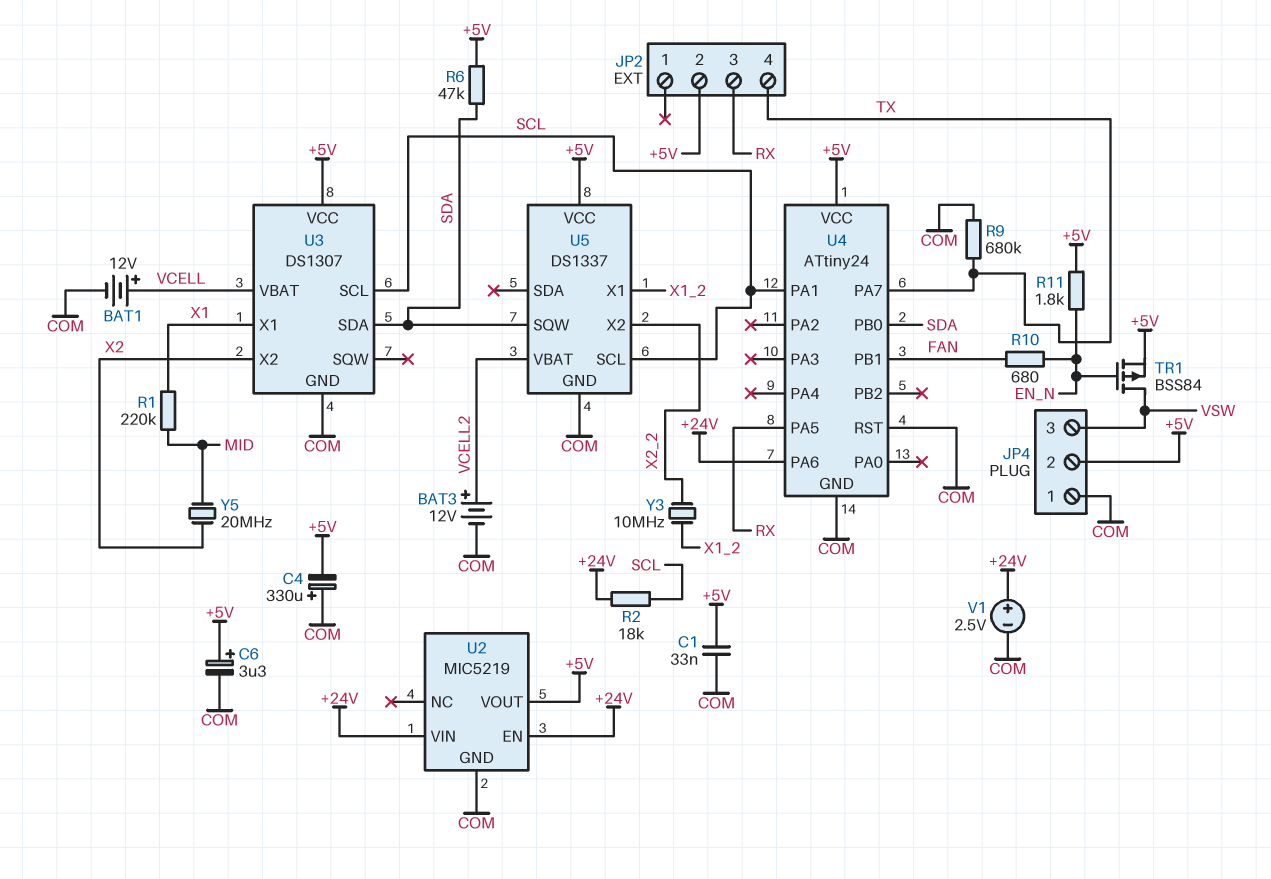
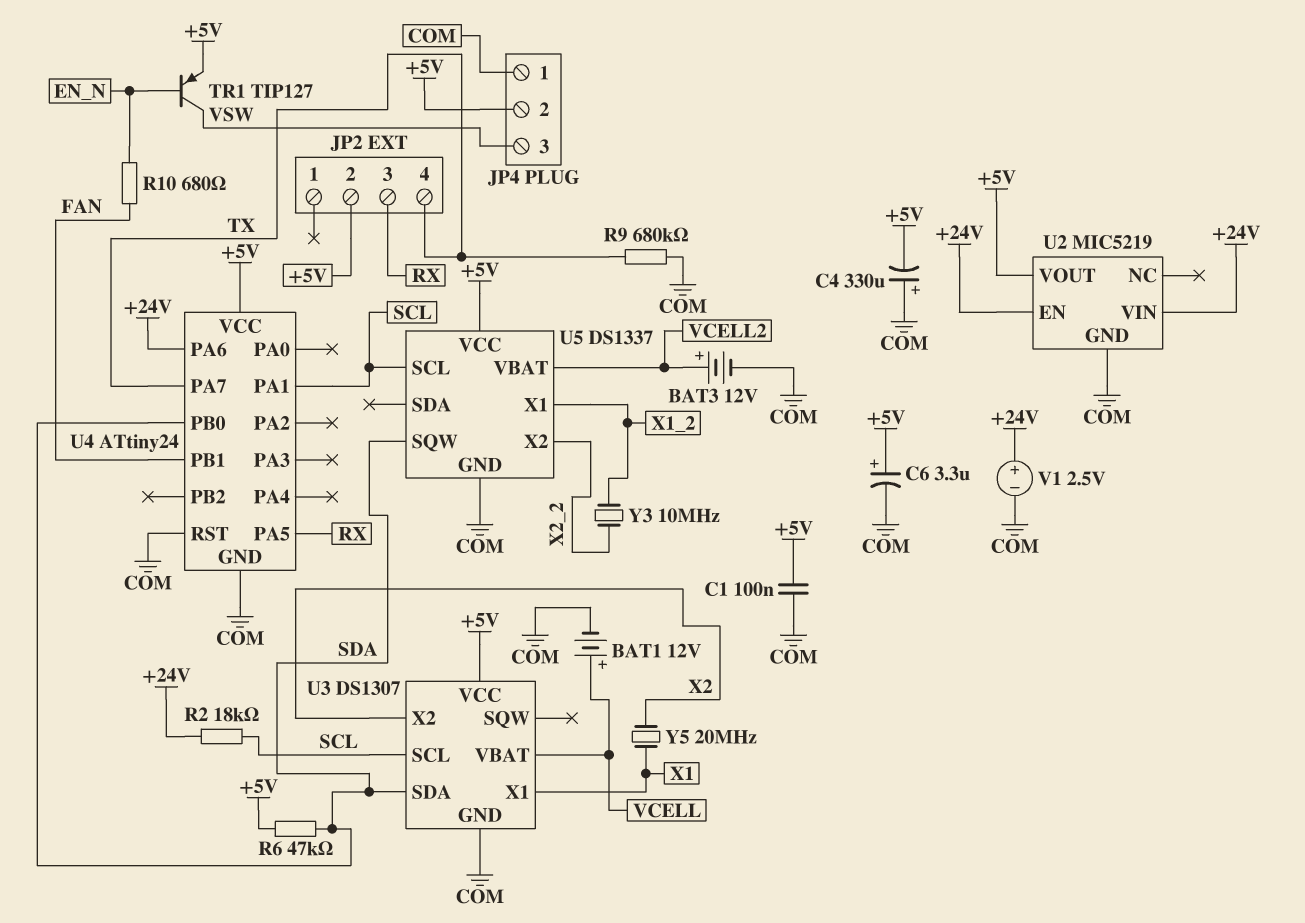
C1: 33nF (+5V, COM) -> 100nF (+5V, COM)
R1: 220k (MID, X1) -> none
R11: 1.8k (+5V, EN_N) -> none
TR1: PMOS BSS84 (G EN_N, D VSW, S +5V) -> PNP TIP127 (B EN_N, C VSW, E +5V)
Y5: 20MHz (MID, X2) -> 20MHz (X1, X2)

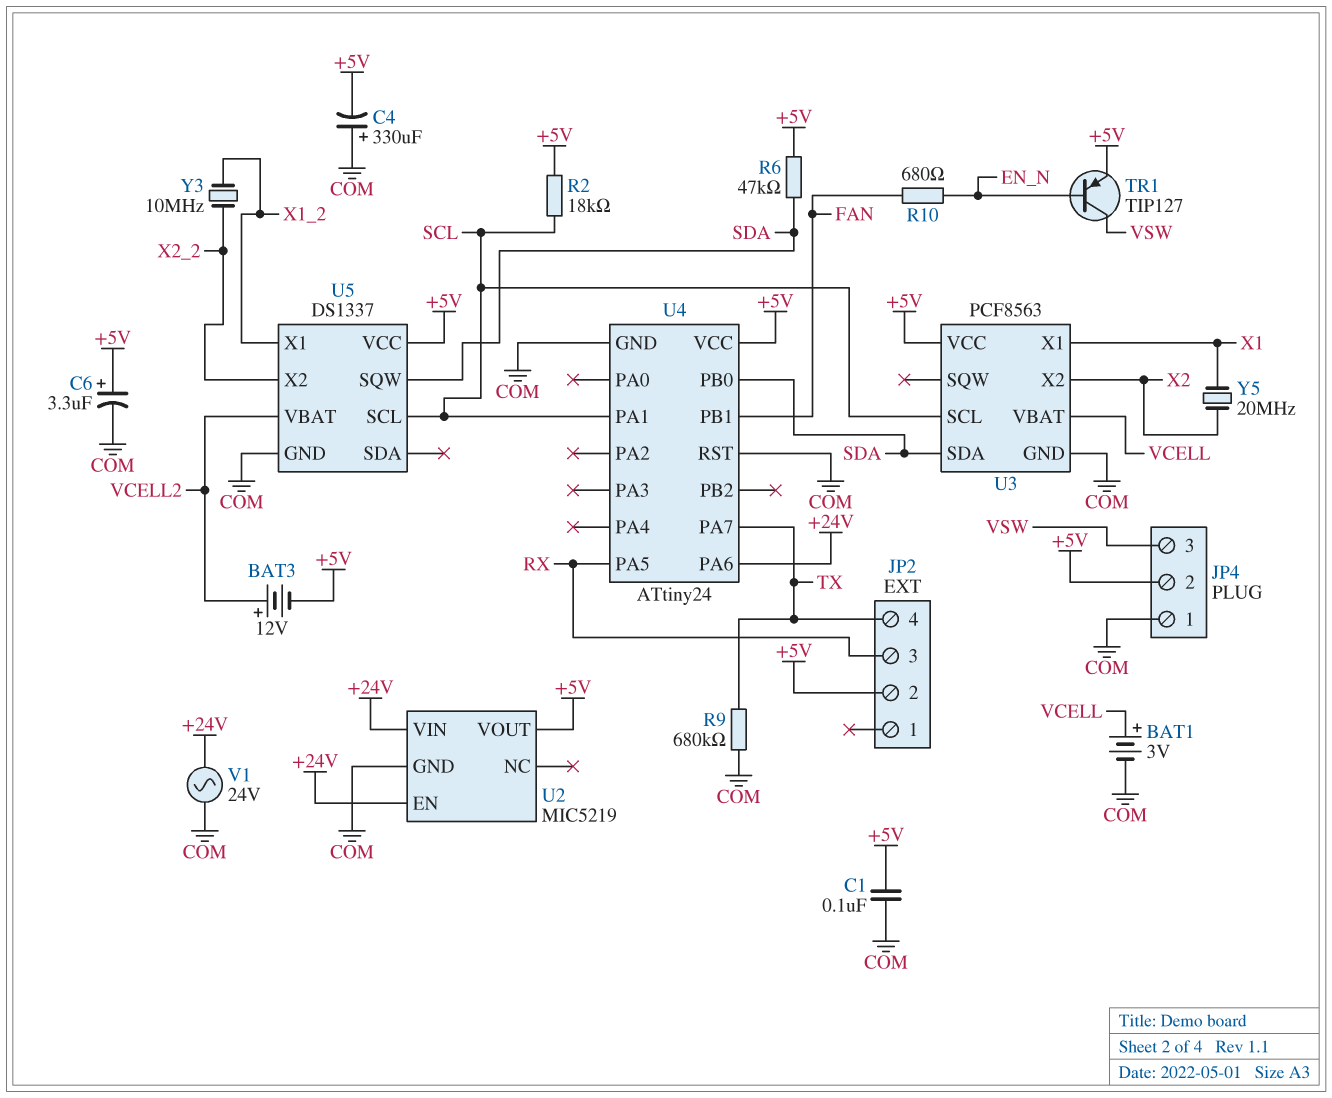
BAT1: 12V (plus VCELL, minus COM) -> 3V (plus VCELL, minus COM)
BAT3: 12V (plus VCELL2, minus COM) -> 12V (plus VCELL2, minus +5V)
R2: 18k (+24V, SCL) -> 18k (+5V, SCL)
U3: DS1307 -> PCF8563
V1: 2.5V (plus +24V, minus COM) -> AC 24V (+24V, COM)

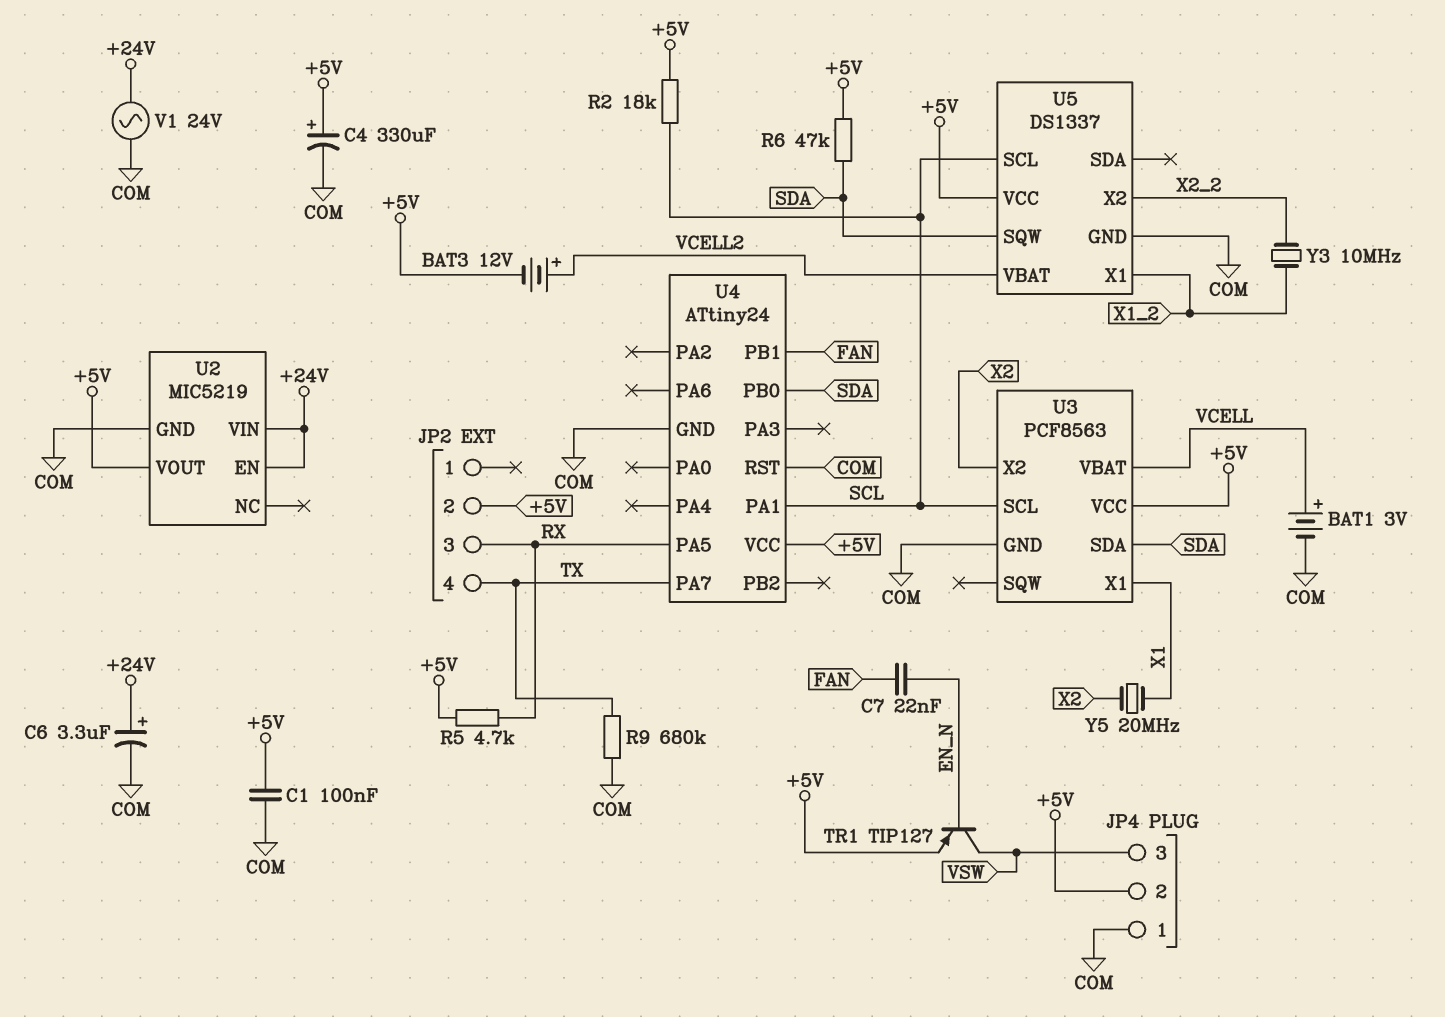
C4: 330uF (plus COM, minus +5V) -> 330uF (plus +5V, minus COM)
C6: 3.3uF (plus +5V, minus COM) -> 3.3uF (plus +24V, minus COM)
C7: none -> 22nF (EN_N, FAN)
R5: none -> 4.7k (+5V, RX)
R10: 680 (EN_N, FAN) -> none
U4 pin PA6: +24V -> none

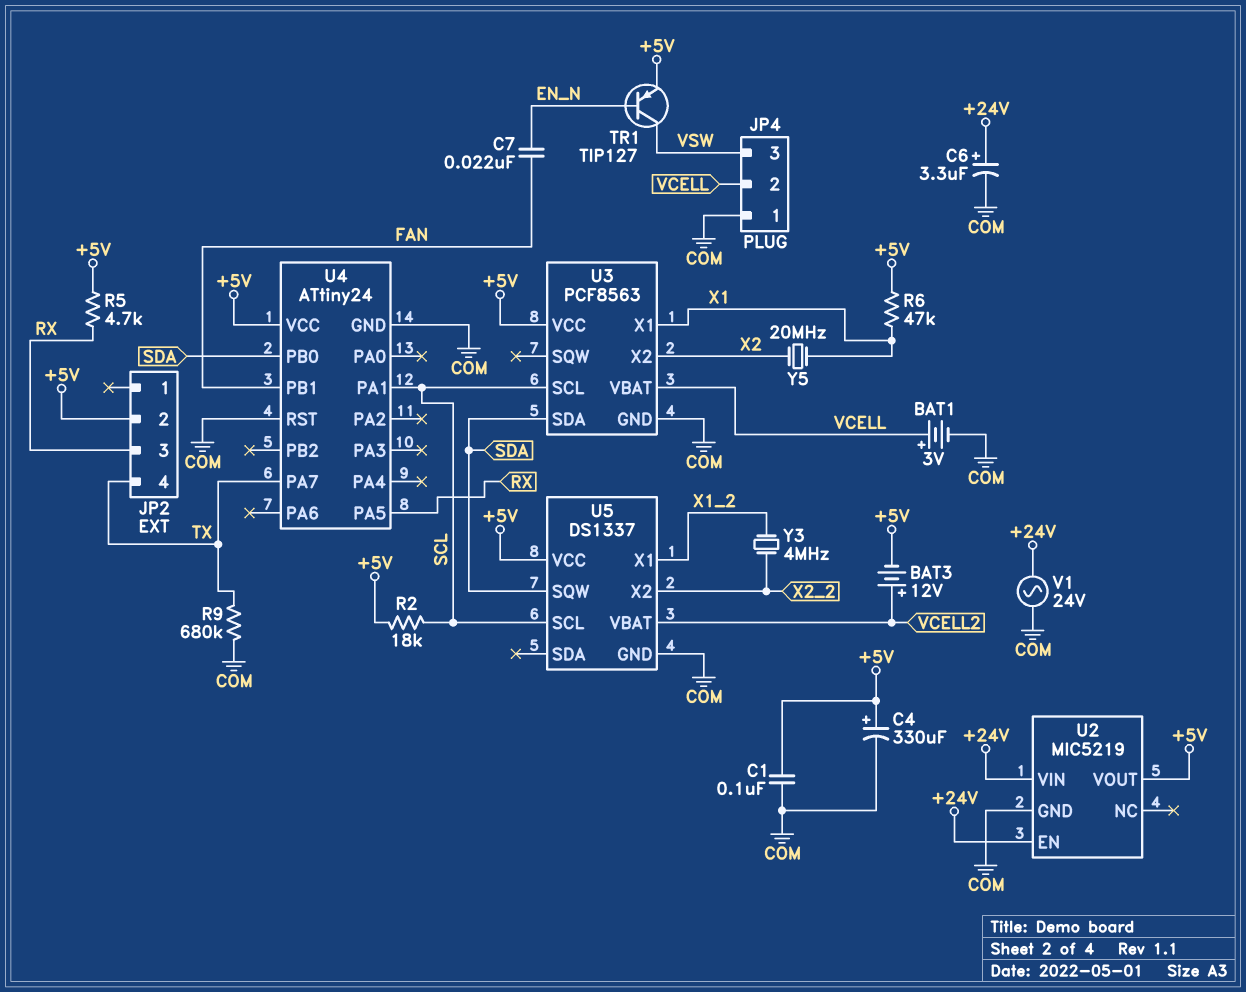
JP4 pin 2: +5V -> VCELL
R6: 47k (+5V, SDA) -> 47k (+5V, X1)
Y3: 10MHz (X1_2, X2_2) -> 4MHz (X1_2, X2_2)

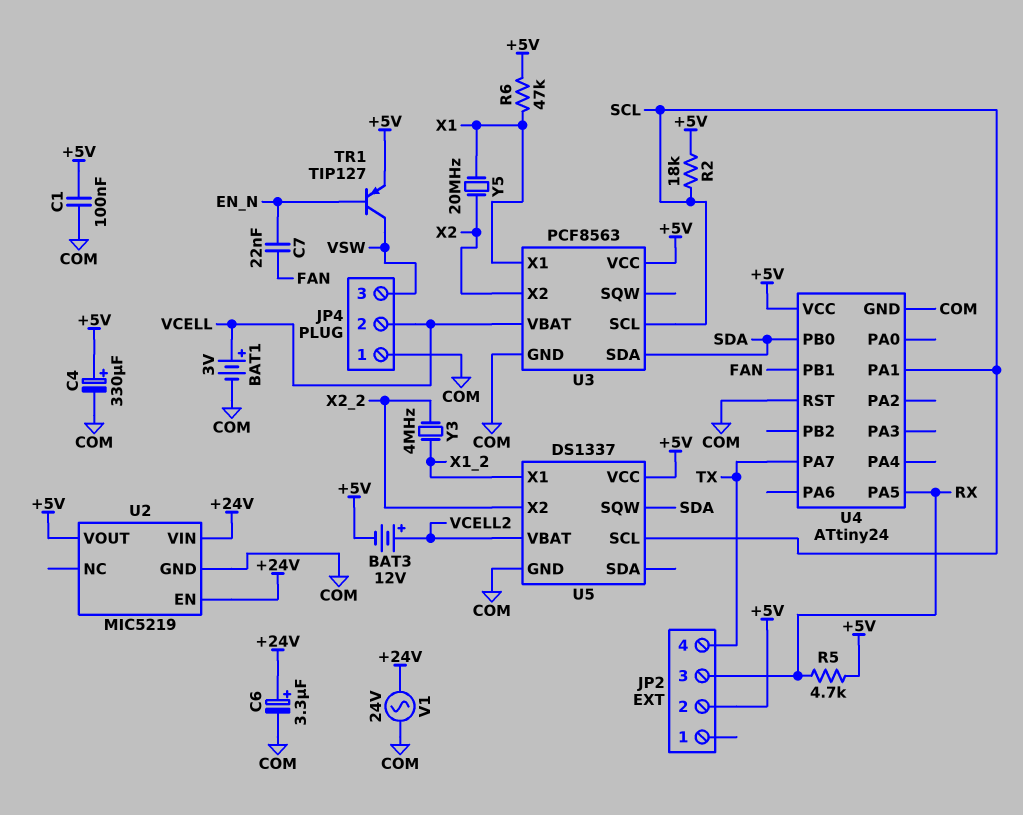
R9: 680k (COM, TX) -> none

